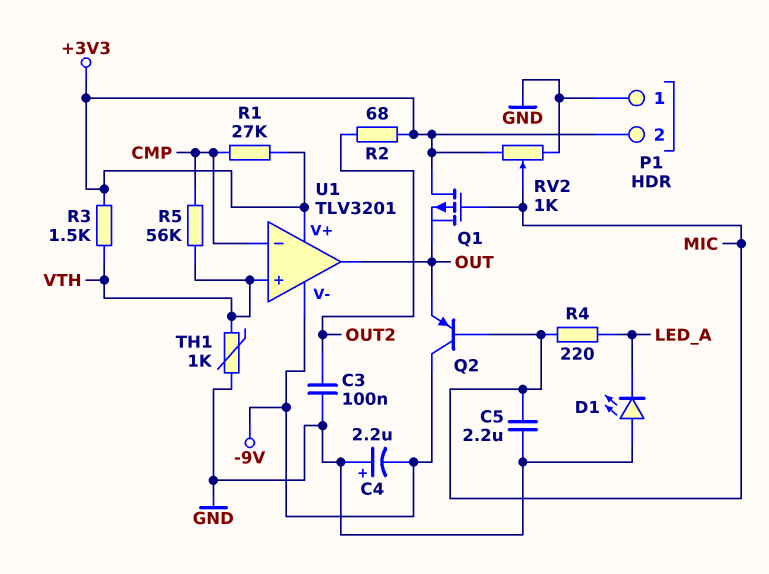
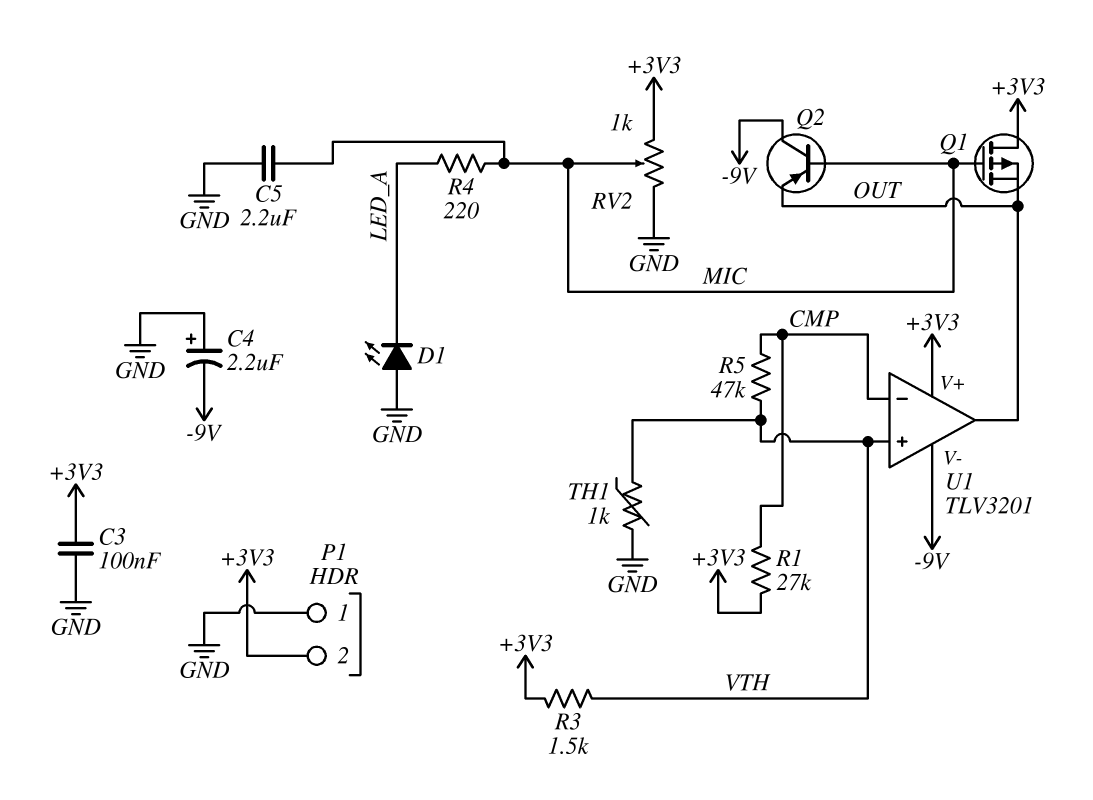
C3: 100nF (GND, OUT2) -> 100nF (+3V3, GND)
R2: 68 (+3V3, OUT2) -> none
R5: 56k (CMP, VTH) -> 47k (CMP, VTH)

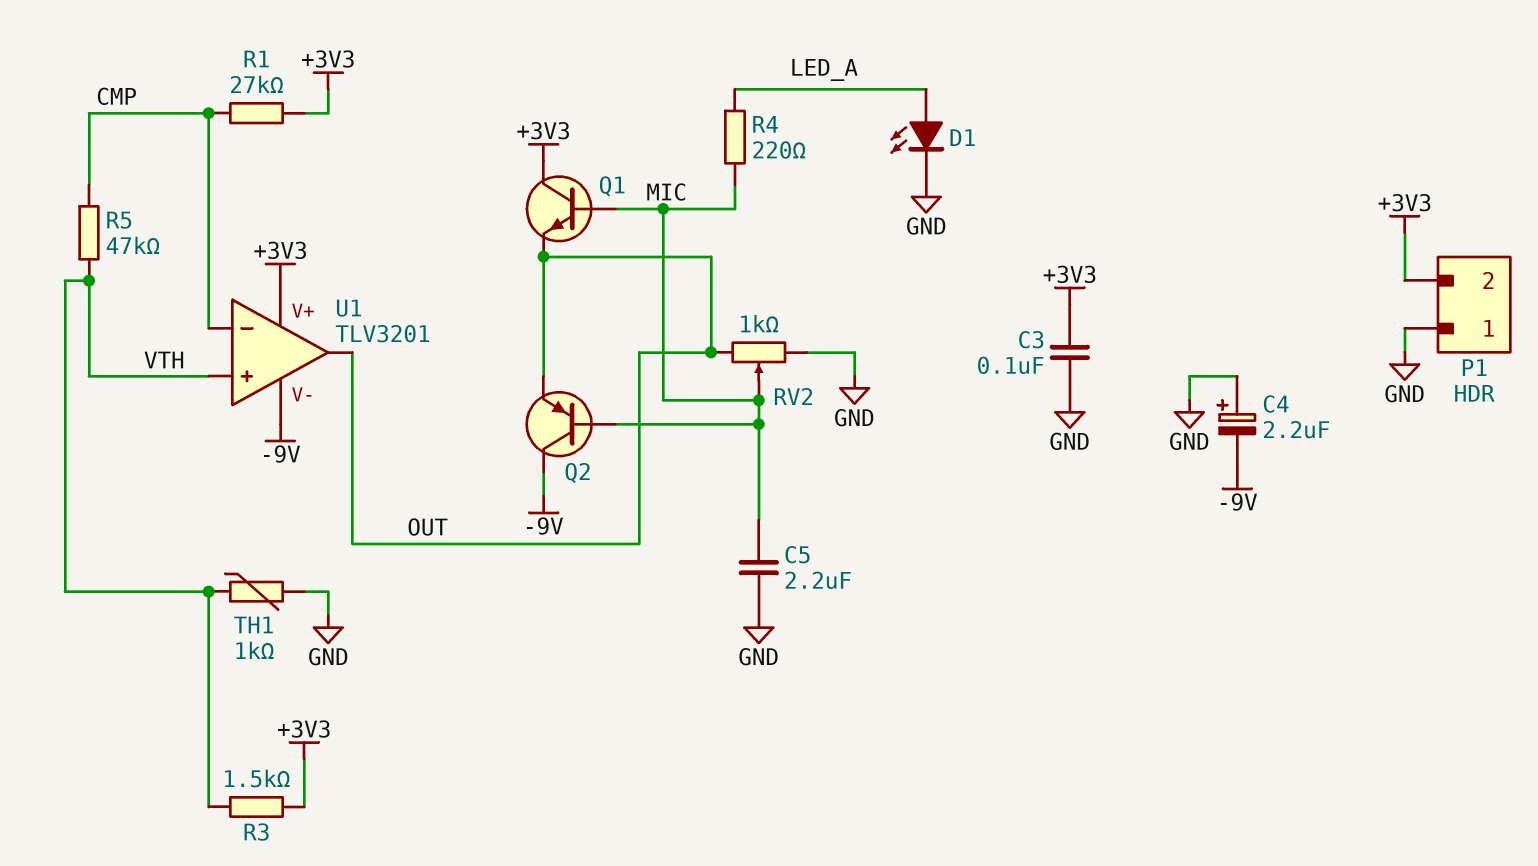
D1: LED (A GND, K LED_A) -> LED (A LED_A, K GND)
Q1: PMOS (G MIC, D +3V3, S OUT) -> NPN (B MIC, C +3V3, E OUT)
RV2: 1k (+3V3, GND, wiper MIC) -> 1k (GND, OUT, wiper MIC)

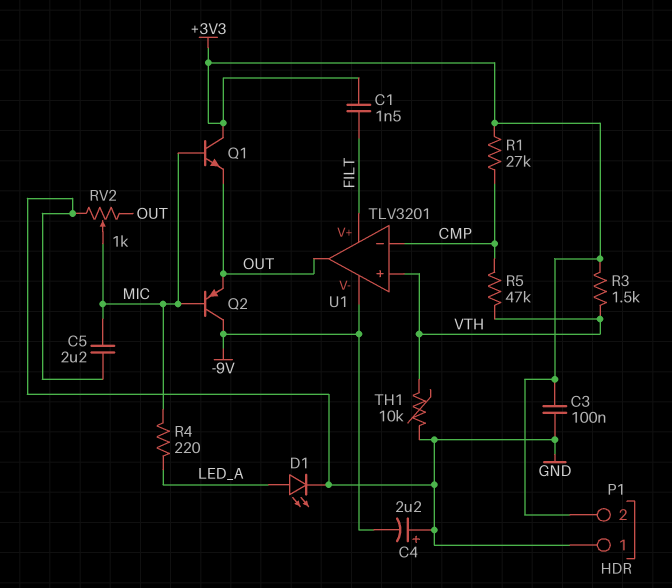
C1: none -> 1.5nF (+3V3, FILT)
TH1: 1k (GND, VTH) -> 10k (GND, VTH)
U1 pin V+: +3V3 -> FILT

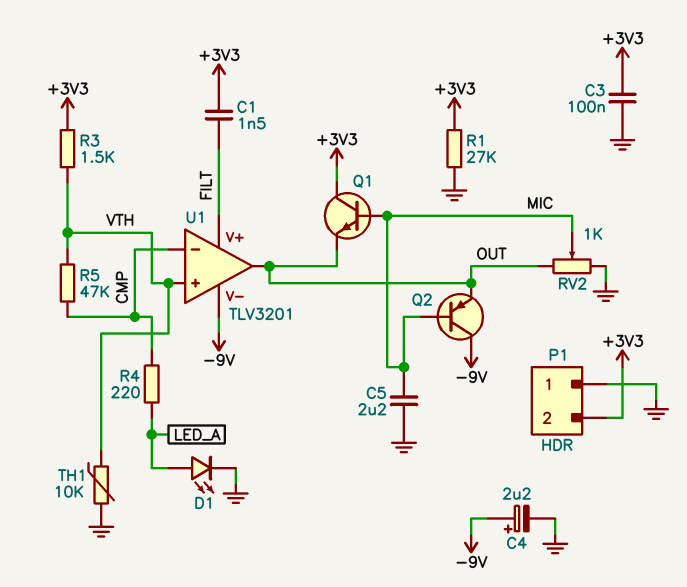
C4: 2.2uF (plus GND, minus -9V) -> 2.2uF (plus -9V, minus GND)
R1: 27k (+3V3, CMP) -> 27k (+3V3, GND)
R4: 220 (LED_A, MIC) -> 220 (CMP, LED_A)

